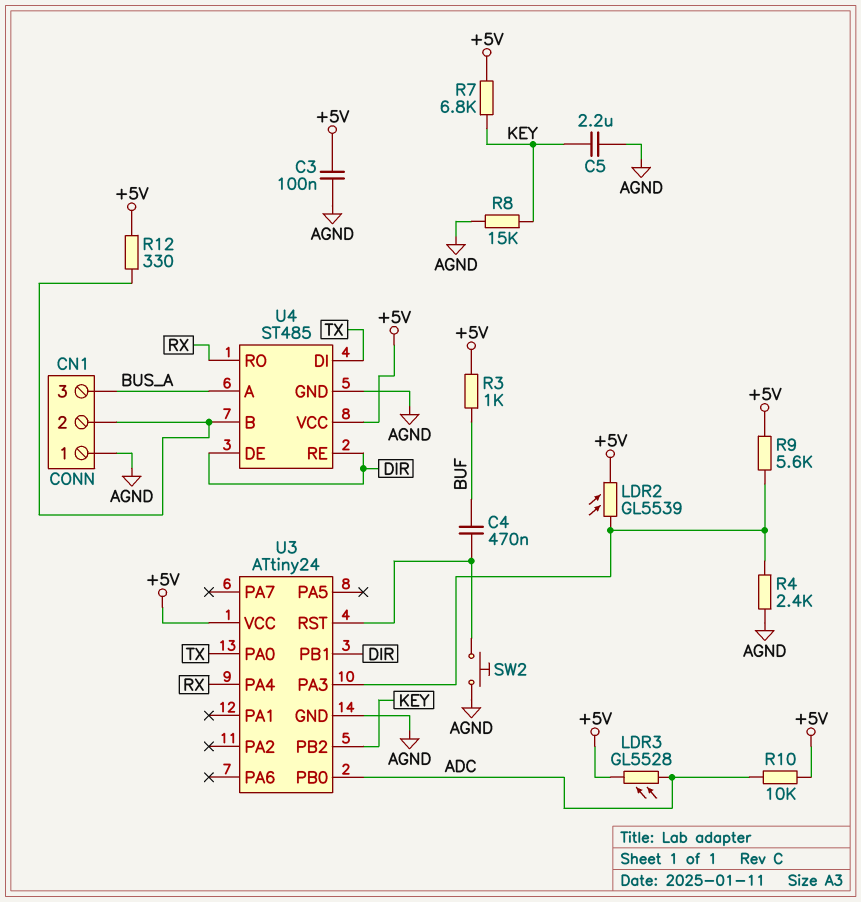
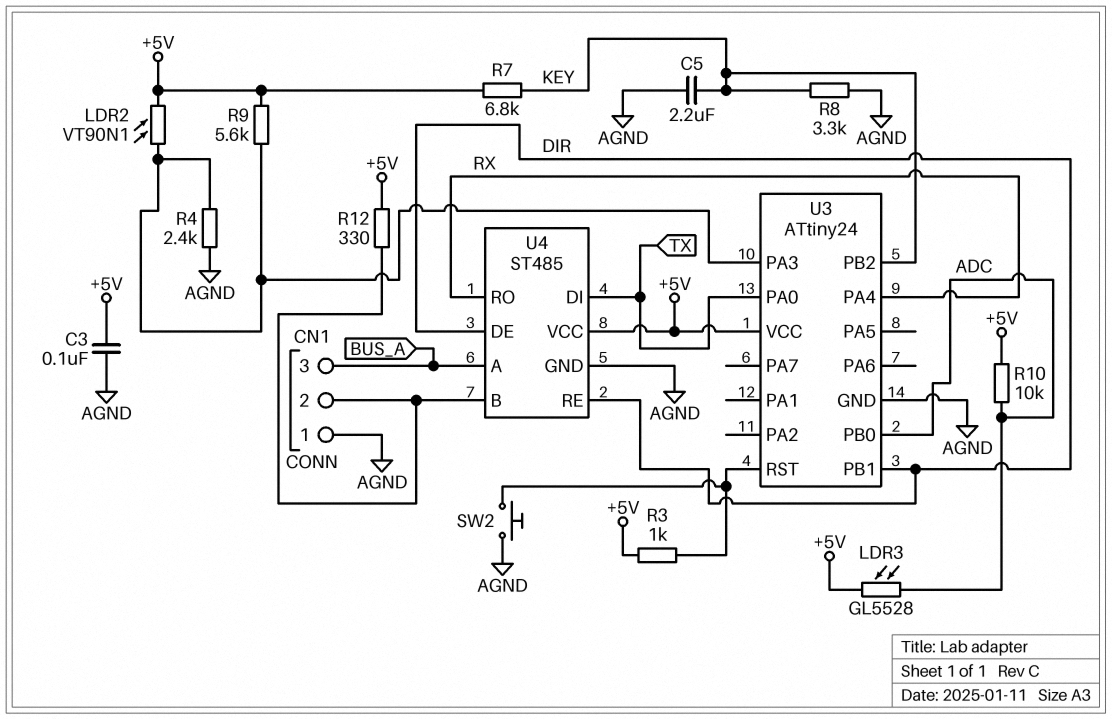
C4: 470nF (BUF, U3/RST) -> none
LDR2: GL5539 (+5V, U3/PA3) -> VT90N1 (+5V, U3/PA3)
R3: 1k (+5V, BUF) -> 1k (+5V, U3/RST)
R8: 15k (AGND, KEY) -> 3.3k (AGND, KEY)

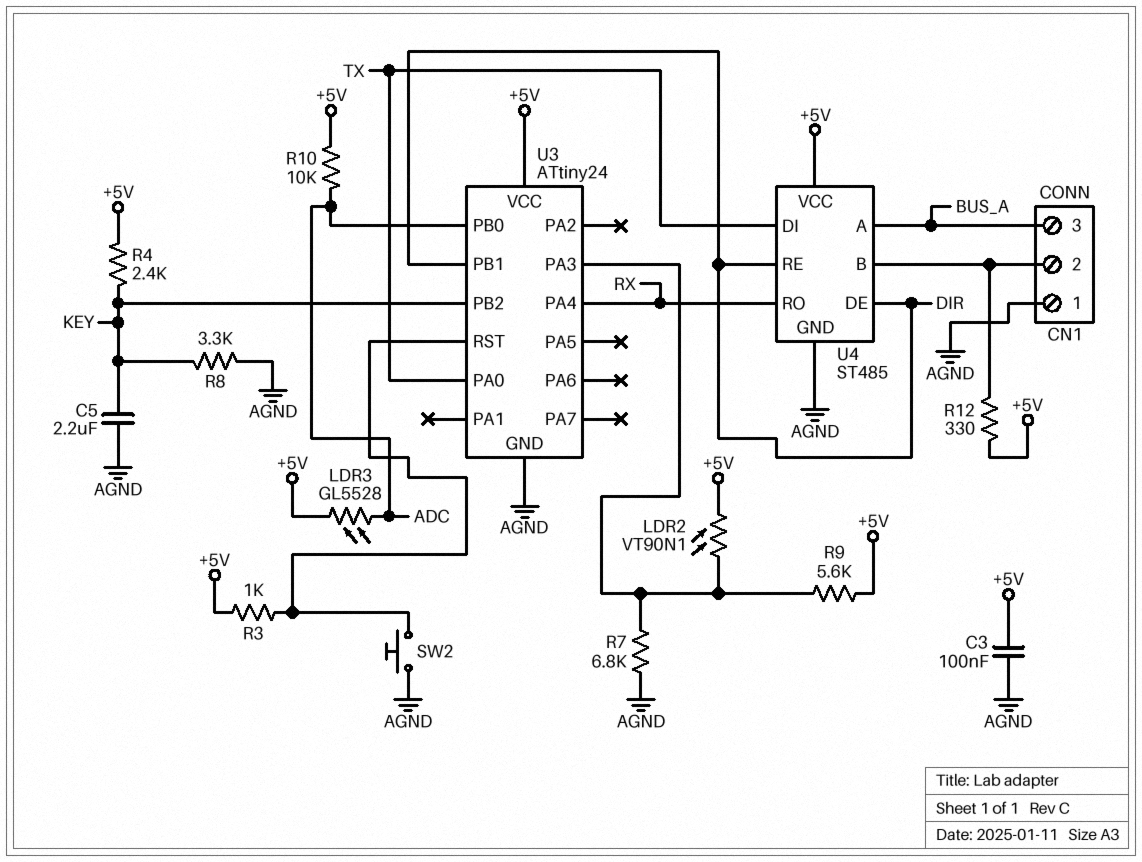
R4: 2.4k (AGND, U3/PA3) -> 2.4k (+5V, KEY)
R7: 6.8k (+5V, KEY) -> 6.8k (AGND, U3/PA3)

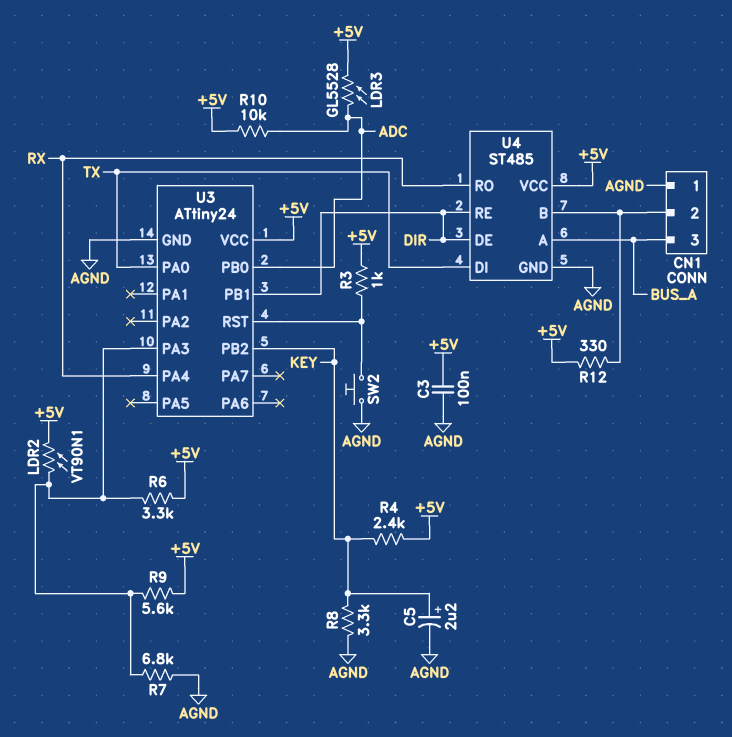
C5: 2.2uF (AGND, KEY) -> 2.2uF (plus KEY, minus AGND)
R6: none -> 3.3k (+5V, U3/PA3)

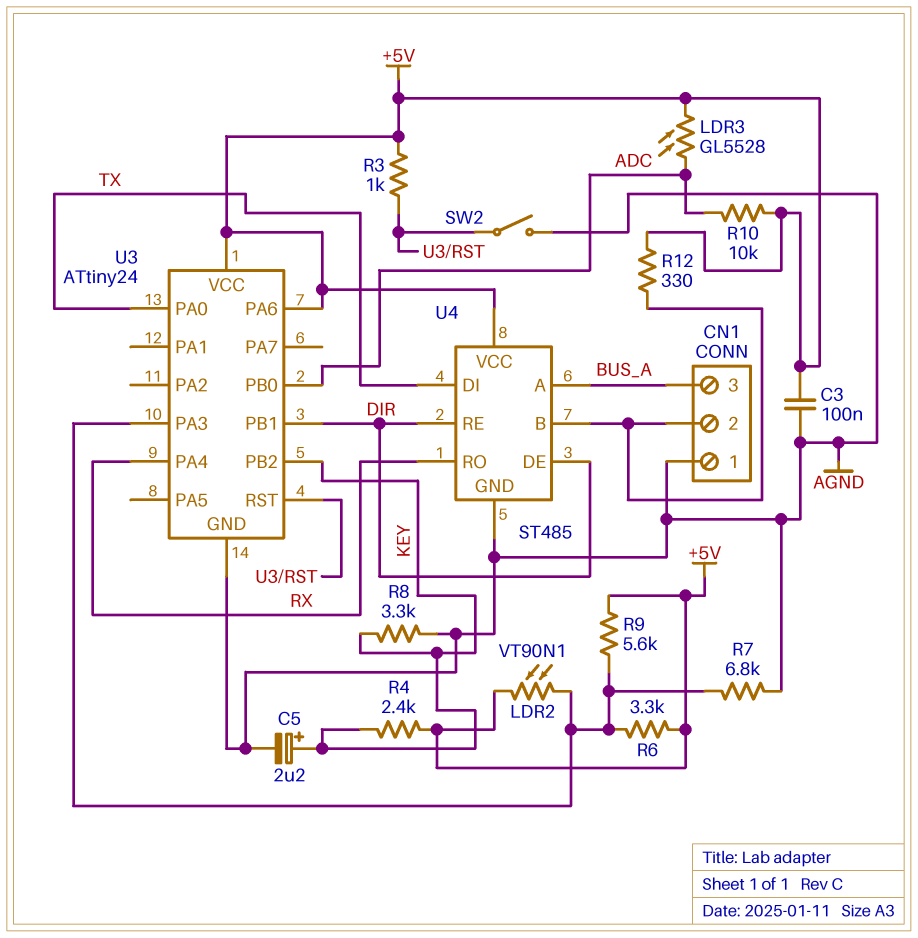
SW2: button (AGND, U3/RST) -> switch (AGND, U3/RST)
U3 pin PA6: none -> +5V

